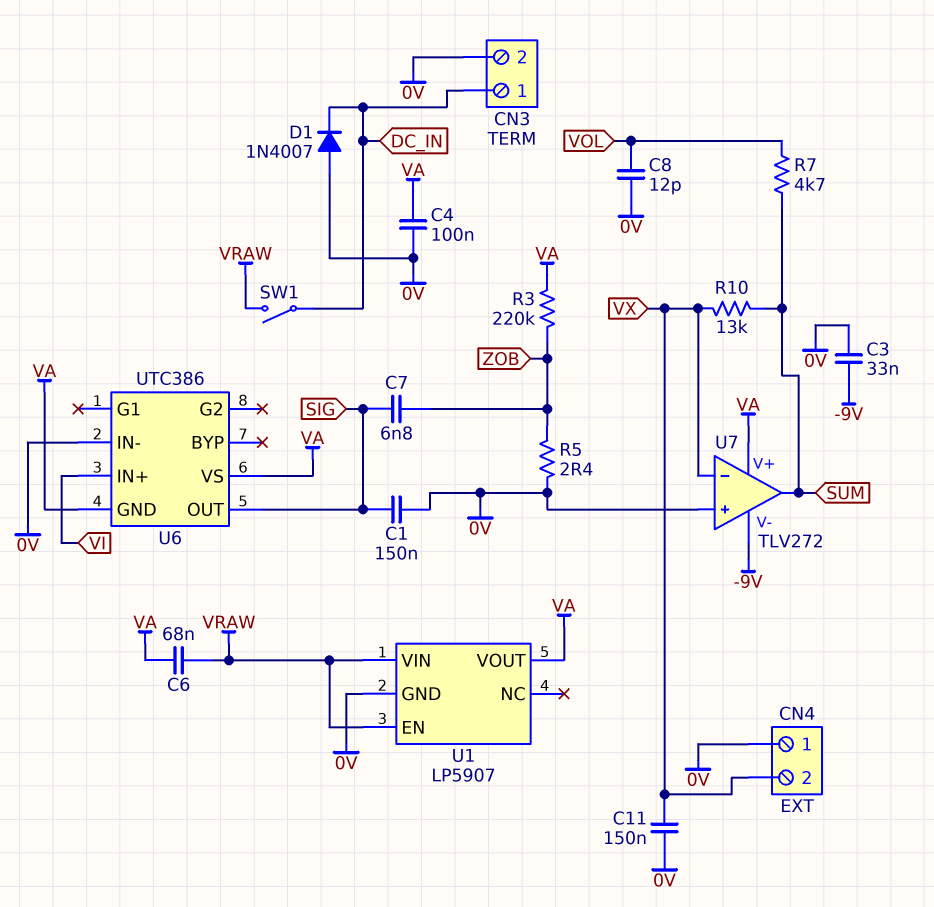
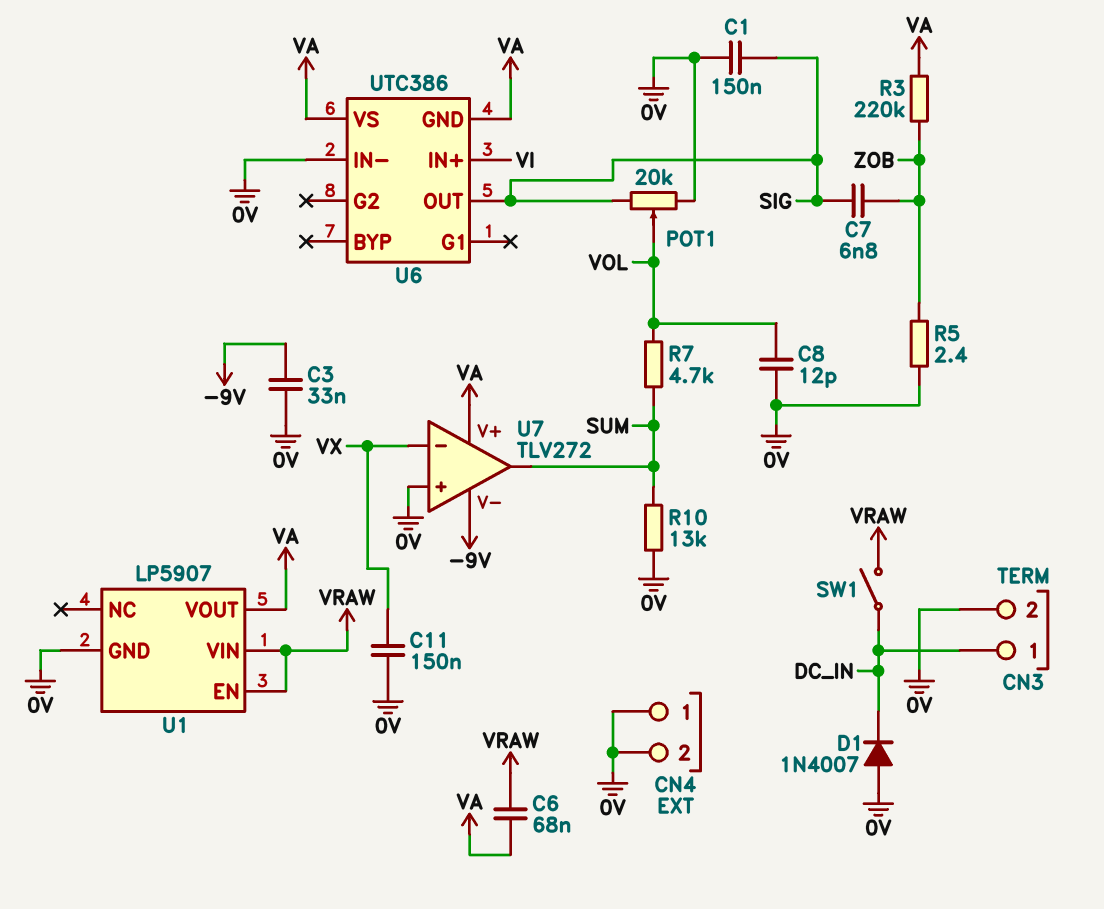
C4: 100nF (0V, VA) -> none
CN4 pin 2: VX -> 0V
POT1: none -> 20k (0V, SIG, wiper VOL)
R10: 13k (SUM, VX) -> 13k (0V, SUM)

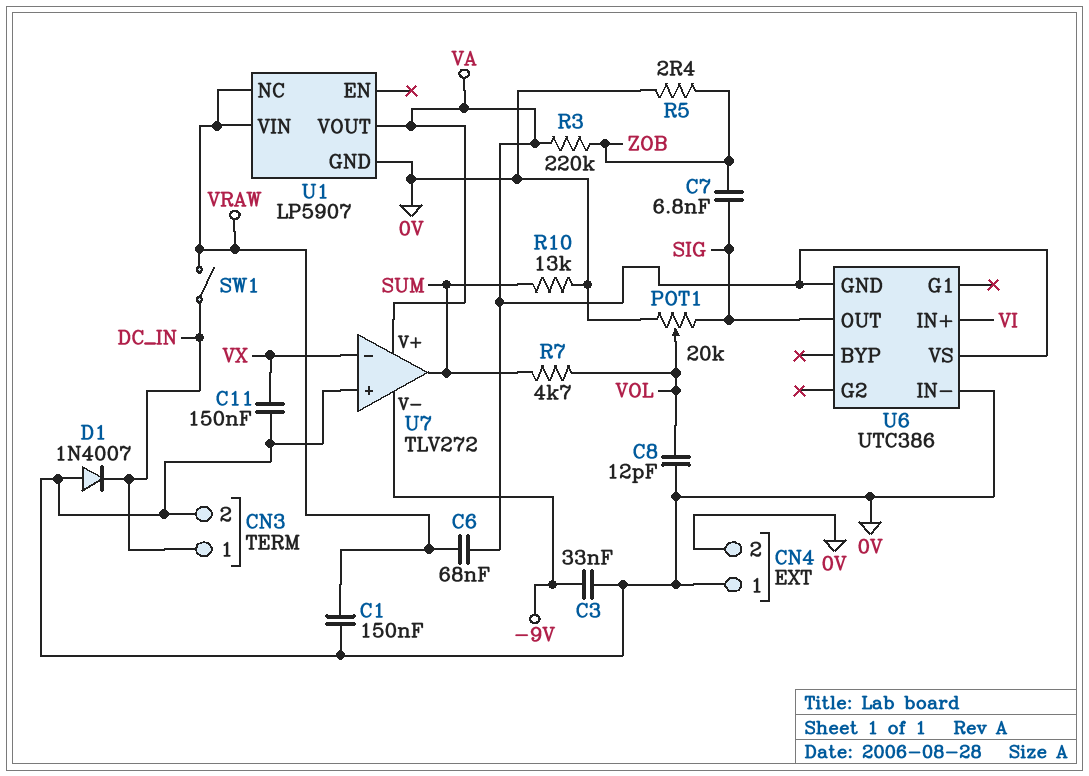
C1: 150nF (0V, SIG) -> 150nF (0V, VRAW)
U1 pin EN: VRAW -> none
U1 pin NC: none -> VRAW

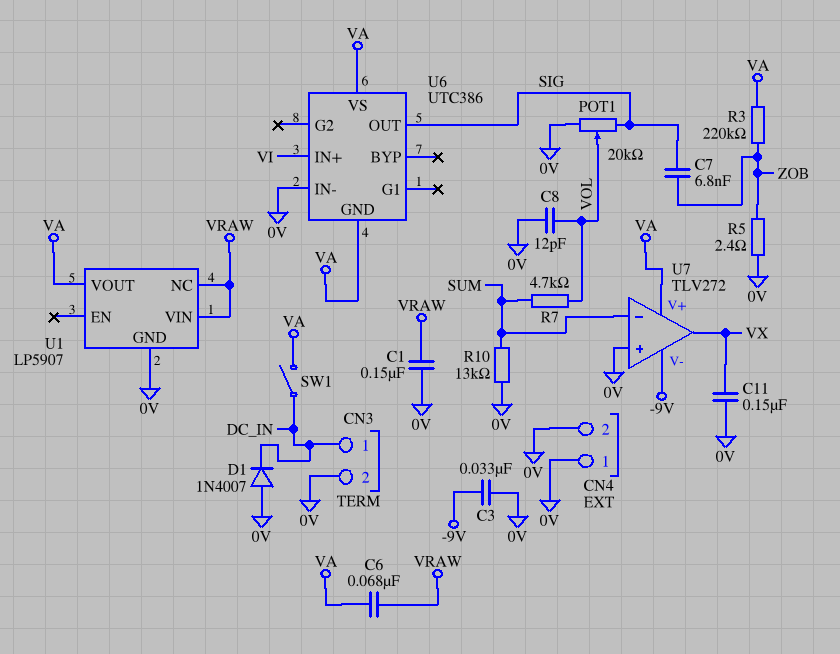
SW1: switch (DC_IN, VRAW) -> switch (DC_IN, VA)
U7 pin in-: VX -> SUM
U7 pin out: SUM -> VX

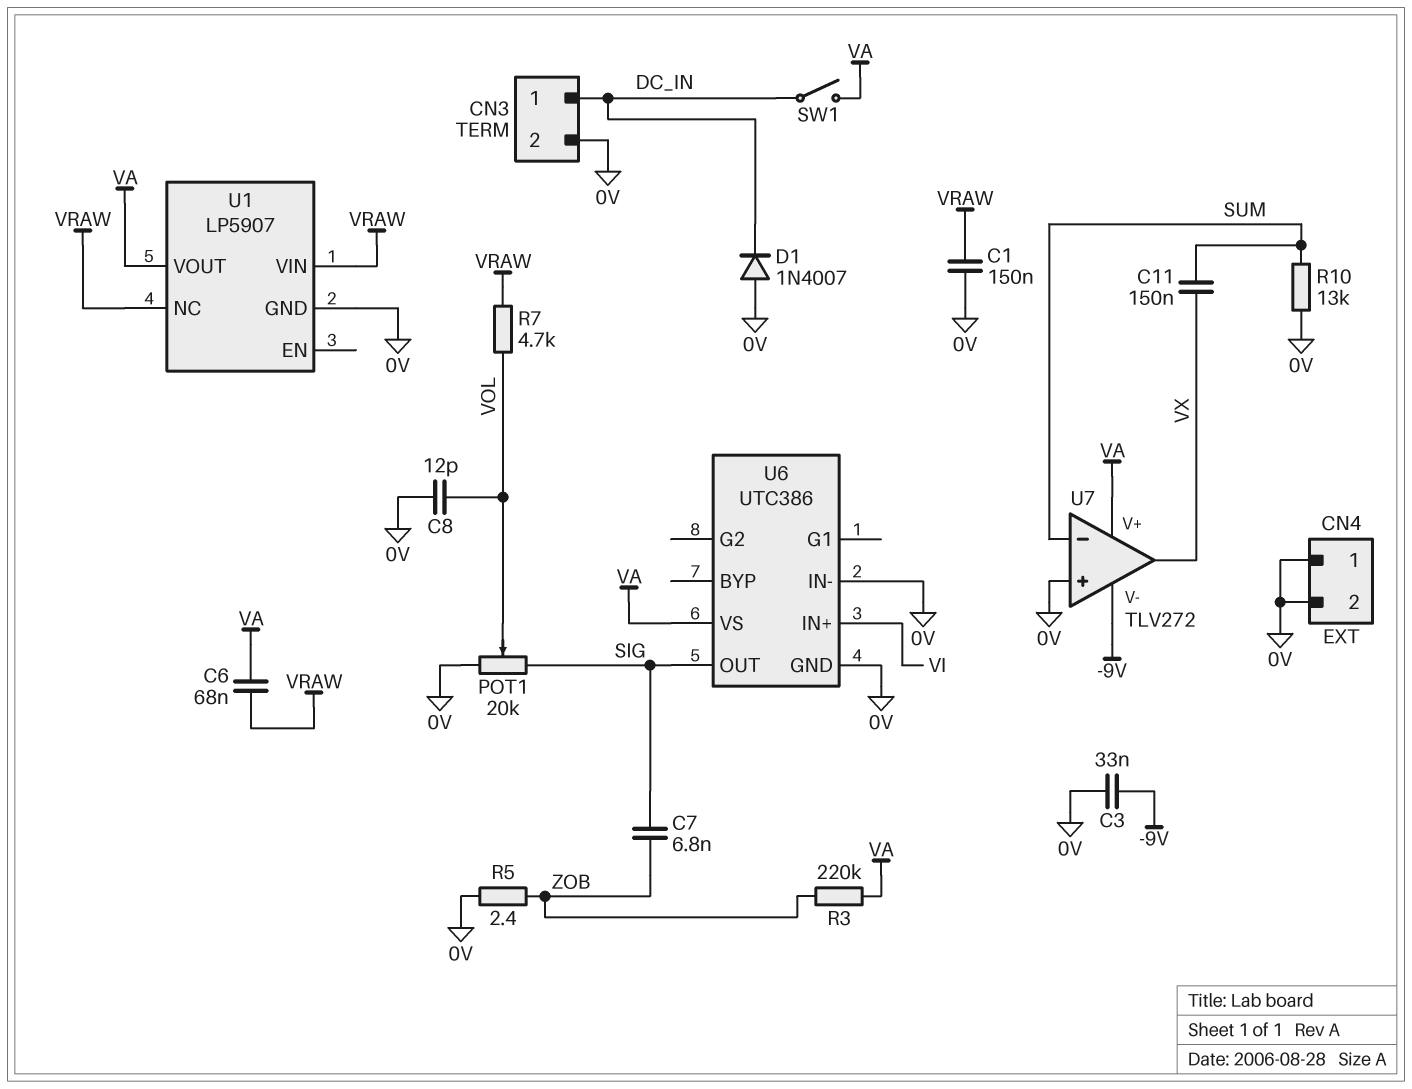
C11: 150nF (0V, VX) -> 150nF (SUM, VX)
R7: 4.7k (SUM, VOL) -> 4.7k (VOL, VRAW)
U6 pin GND: VA -> 0V

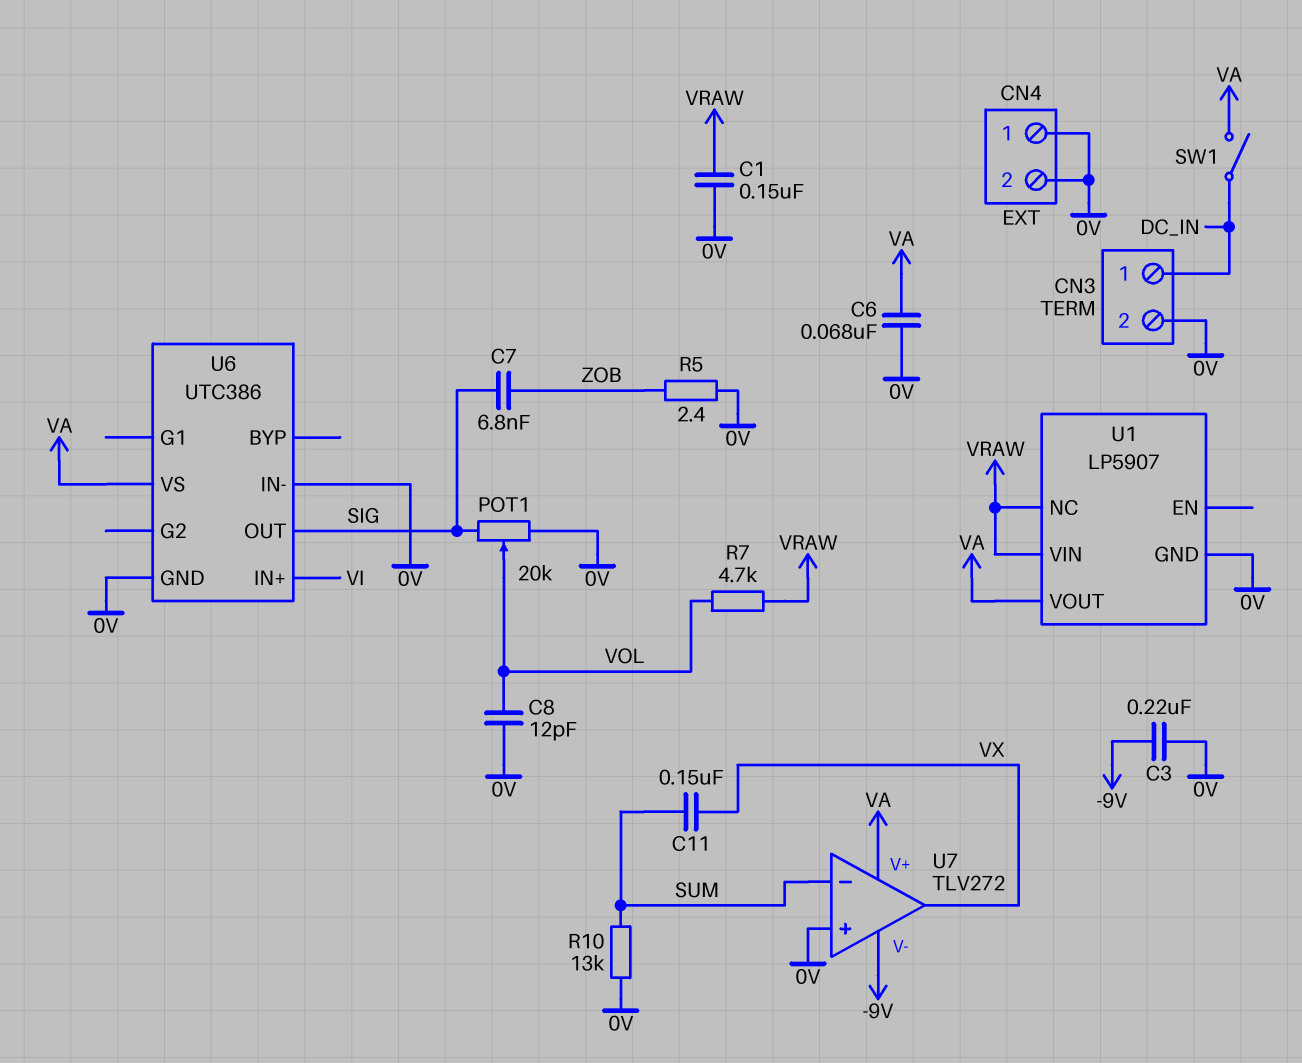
C3: 33nF (-9V, 0V) -> 220nF (-9V, 0V)
C6: 68nF (VA, VRAW) -> 68nF (0V, VA)
D1: diode 1N4007 (A 0V, K DC_IN) -> none
R3: 220k (VA, ZOB) -> none

